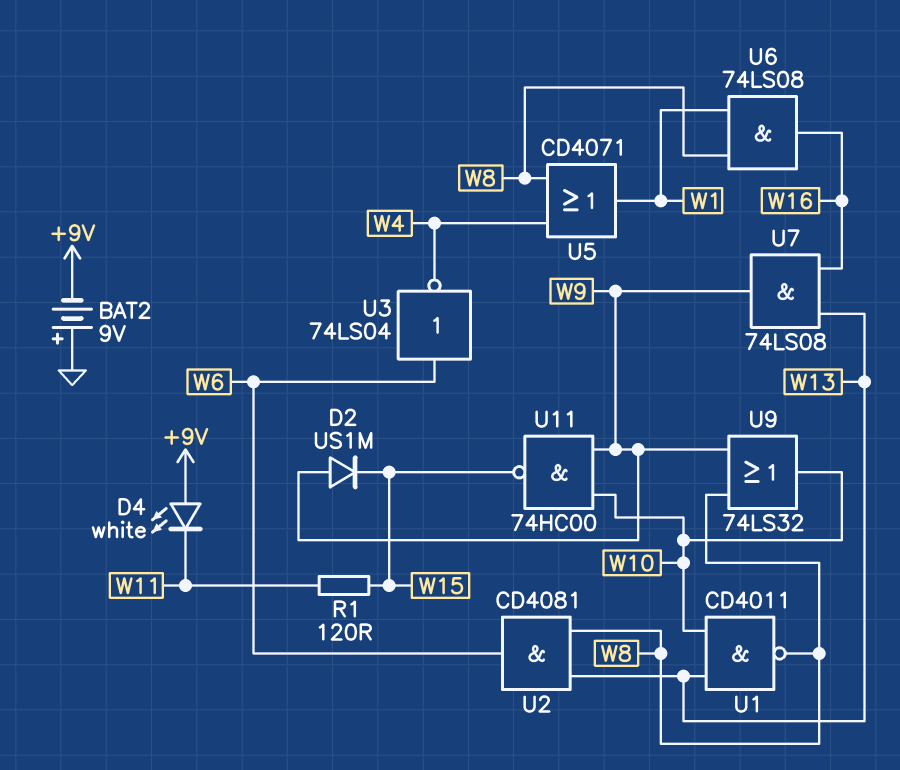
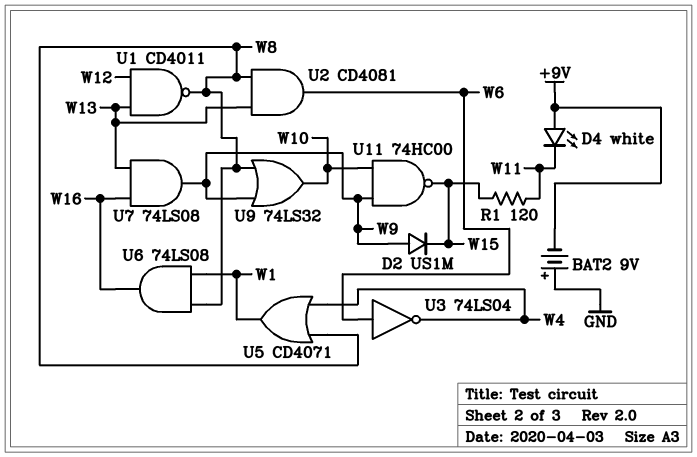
U1: NAND CD4011 (in W10, in W13, out W8) -> NAND CD4011 (in W12, in W13, out W8)

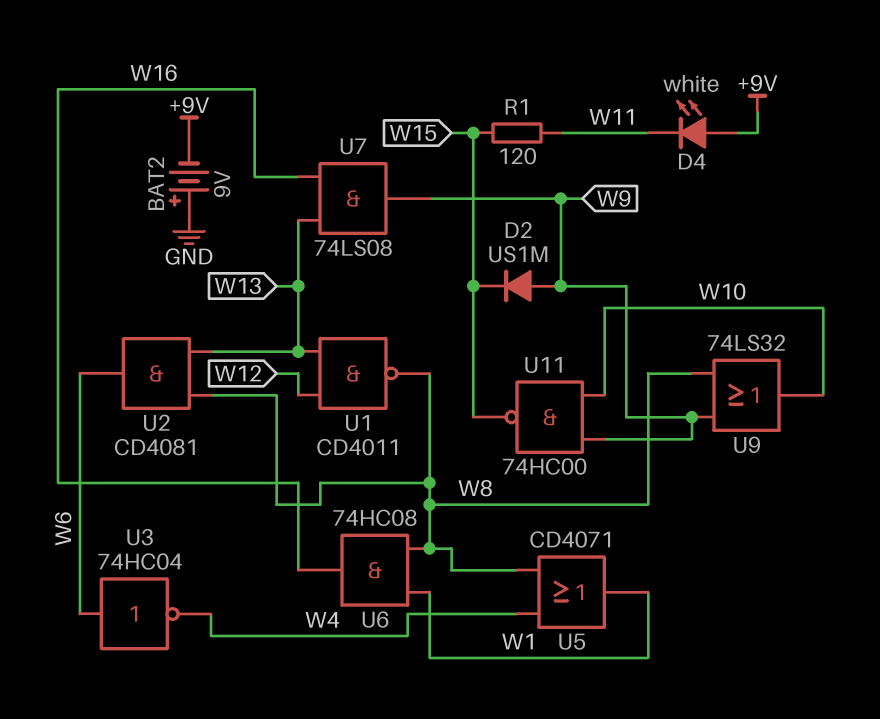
U3: NOT 74LS04 (in W6, out W4) -> NOT 74HC04 (in W6, out W4)
U6: AND 74LS08 (in W1, in W8, out W16) -> AND 74HC08 (in W1, in W8, out W16)

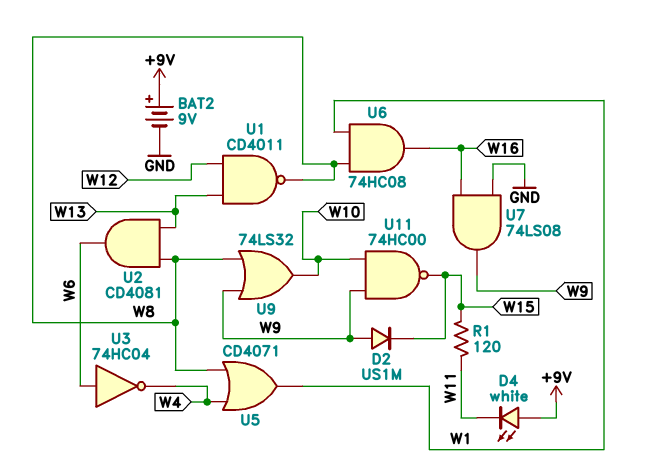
BAT2: 9V (plus GND, minus +9V) -> 9V (plus +9V, minus GND)
U7: AND 74LS08 (in W13, in W16, out W9) -> AND 74LS08 (in GND, in W16, out W9)

